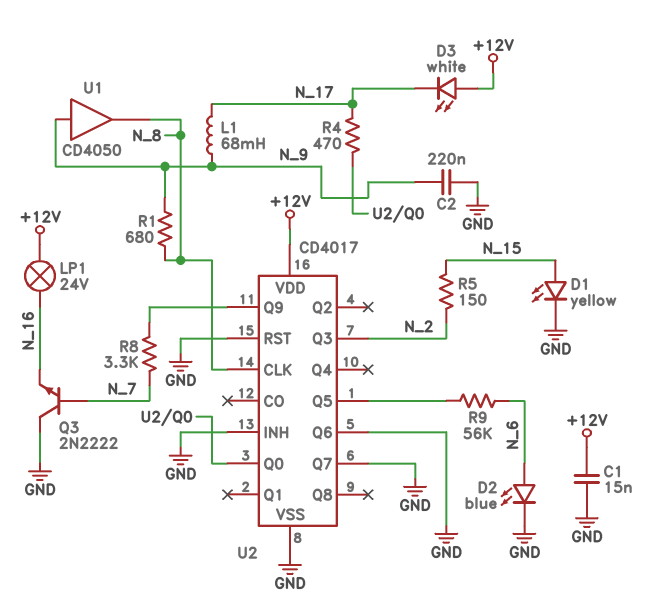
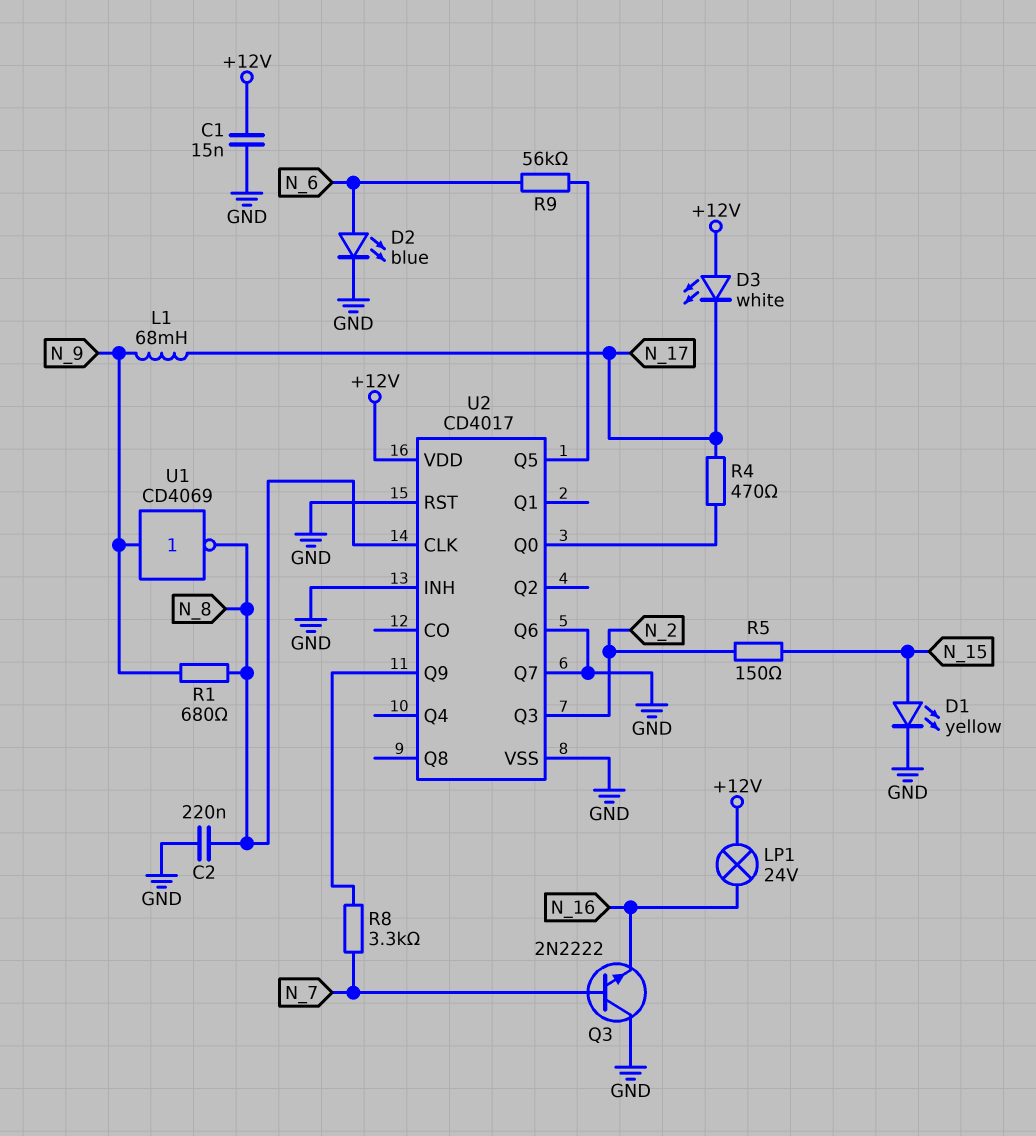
C2: 220nF (GND, N_9) -> 220nF (GND, N_8)
U1: buffer CD4050 (in N_9, out N_8) -> NOT CD4069 (in N_9, out N_8)

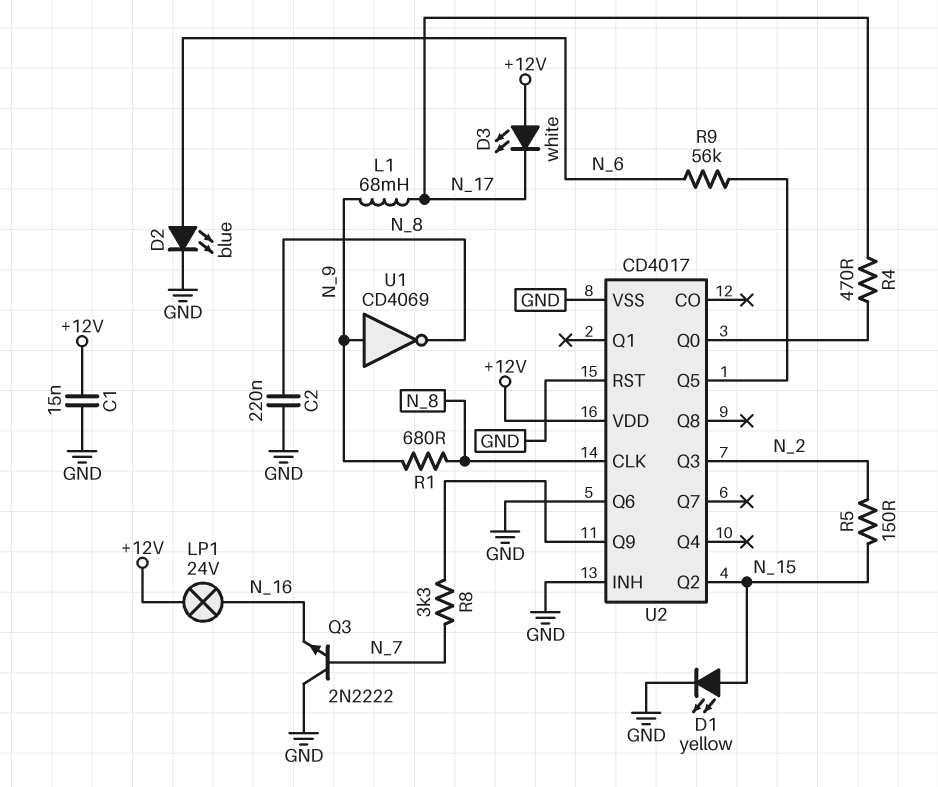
U2 pin Q2: none -> N_15
U2 pin Q7: GND -> none

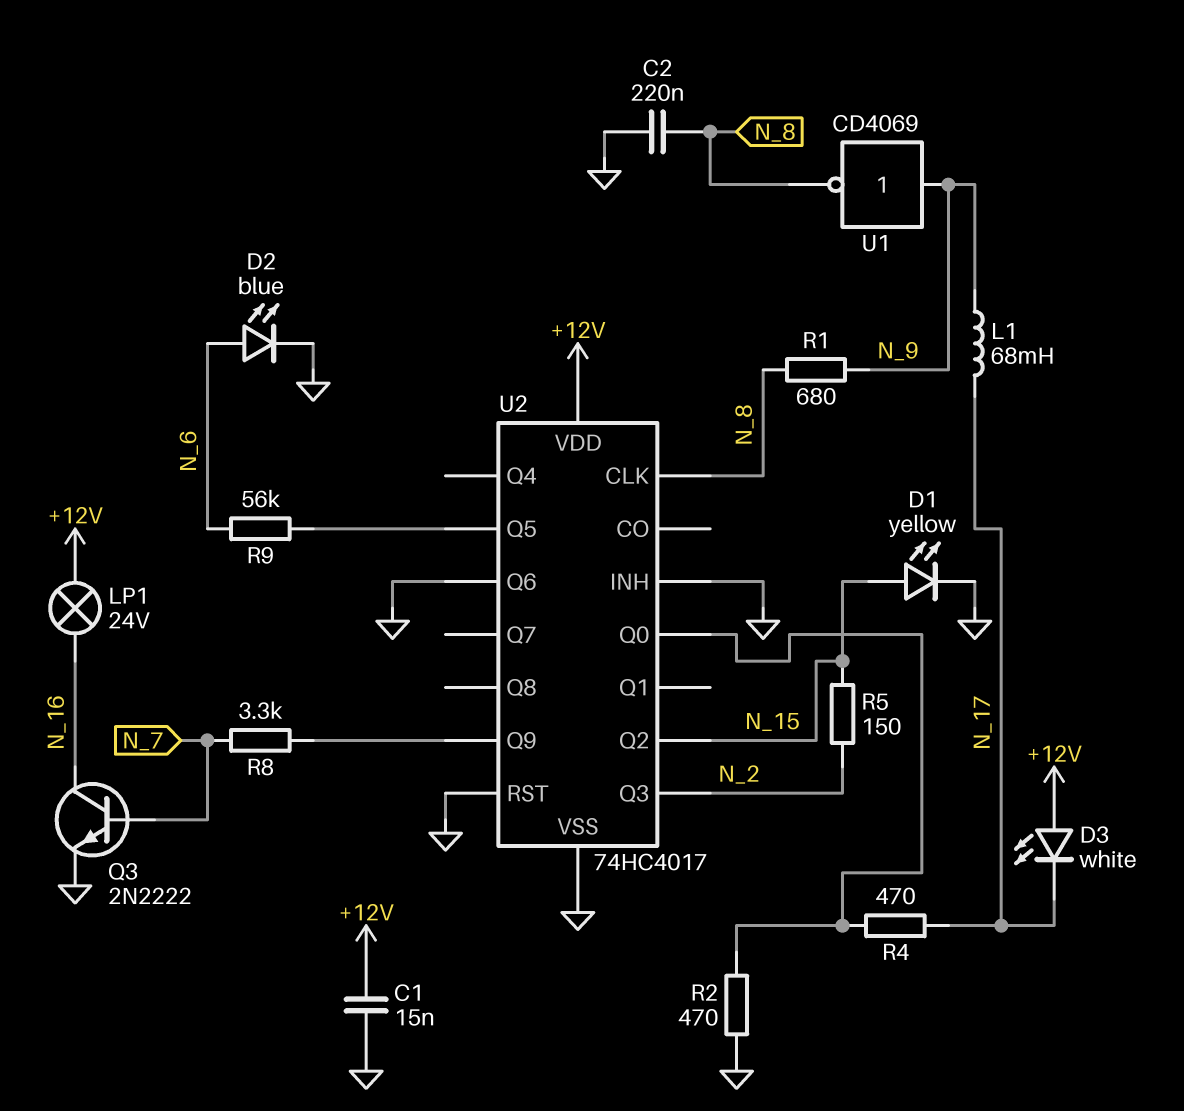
Q3: NPN 2N2222 (B N_7, C GND, E N_16) -> NPN 2N2222 (B N_7, C N_16, E GND)
R2: none -> 470 (GND, U2/Q0)
U2: CD4017 -> 74HC4017

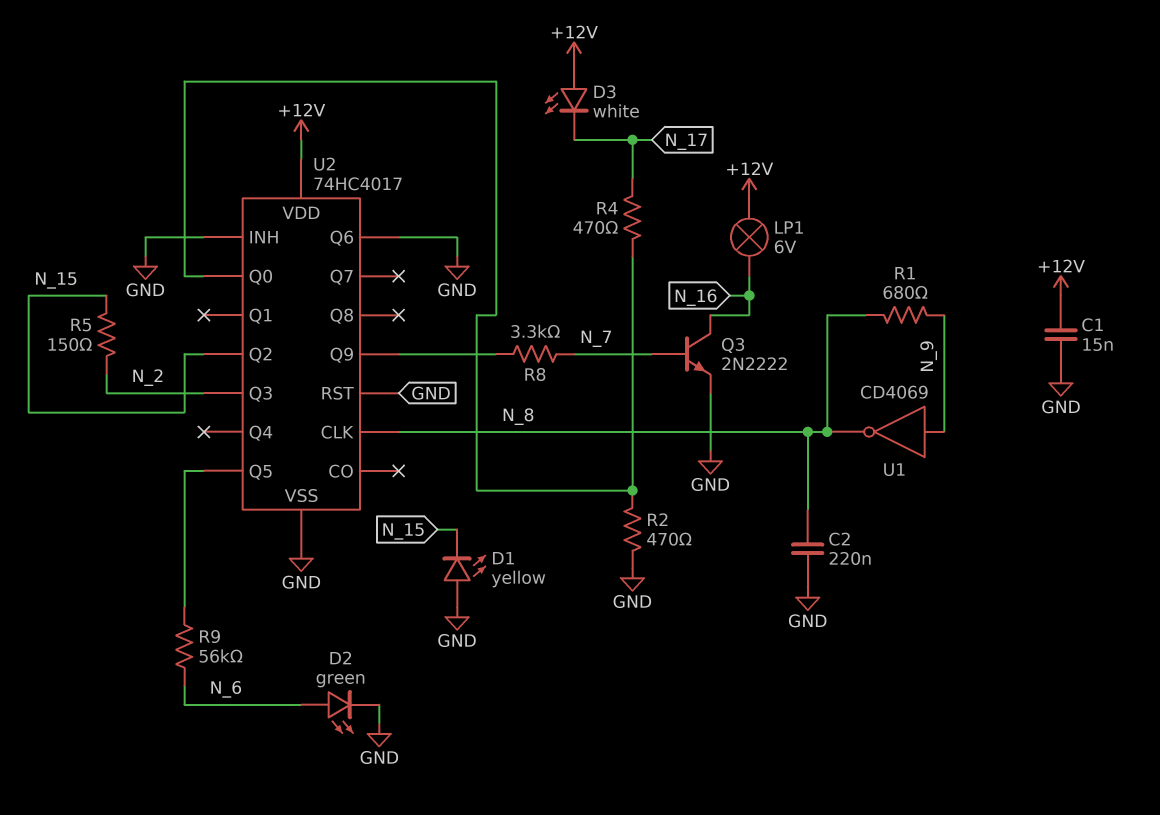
D1: LED yellow (A N_15, K GND) -> LED yellow (A GND, K N_15)
D2: LED blue (A N_6, K GND) -> LED green (A N_6, K GND)
L1: 68mH (N_9, N_17) -> none
LP1: lamp 24V (+12V, N_16) -> lamp 6V (+12V, N_16)

